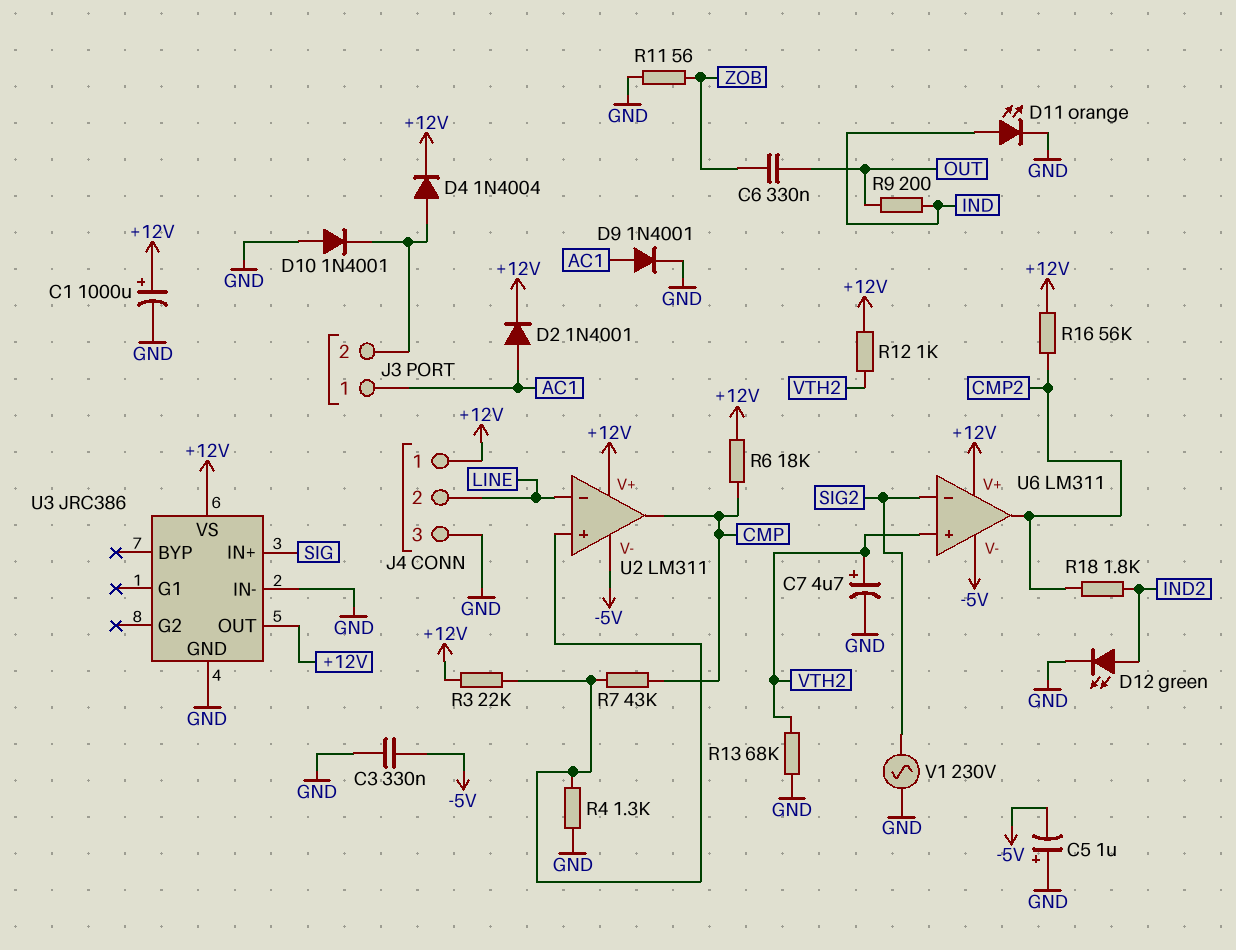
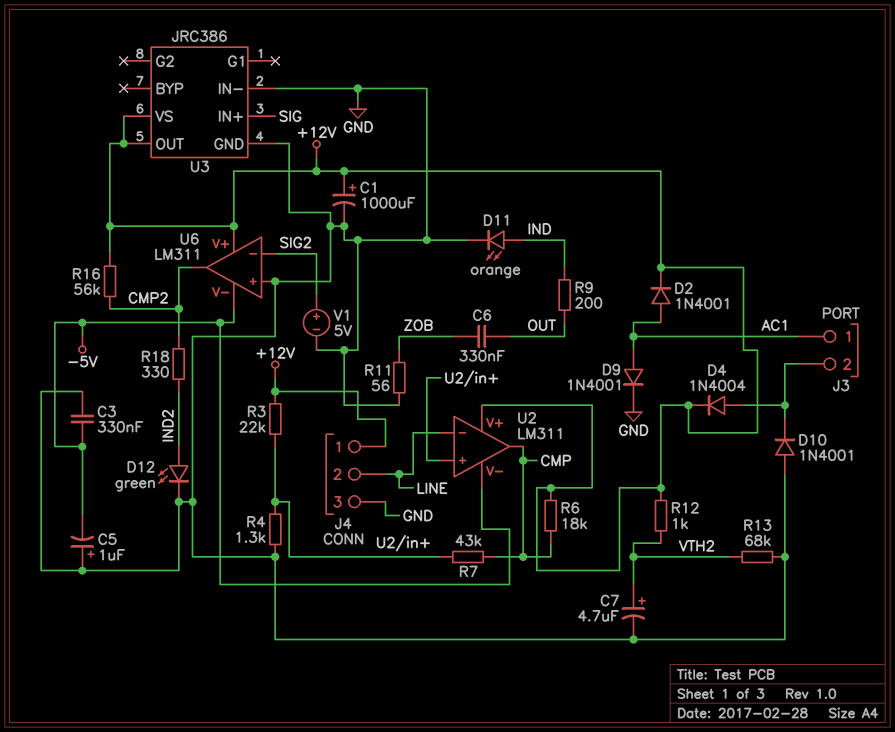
R18: 1.8k (CMP2, IND2) -> 330 (CMP2, IND2)
U6 pin in+: VTH2 -> GND
V1: AC 230V (GND, SIG2) -> 5V (plus SIG2, minus GND)

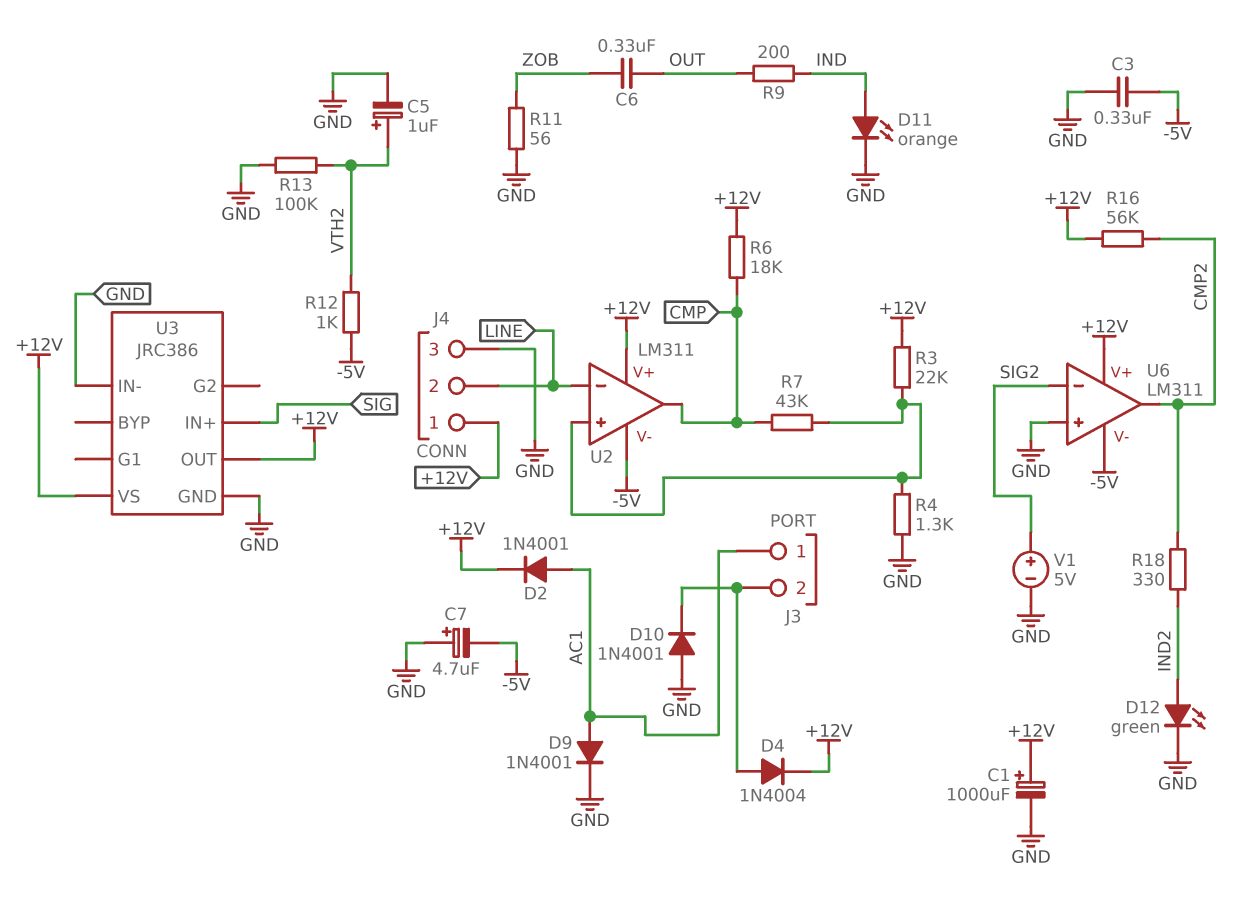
C5: 1uF (plus GND, minus -5V) -> 1uF (plus VTH2, minus GND)
C7: 4.7uF (plus VTH2, minus GND) -> 4.7uF (plus GND, minus -5V)
R12: 1k (+12V, VTH2) -> 1k (-5V, VTH2)
R13: 68k (GND, VTH2) -> 100k (GND, VTH2)

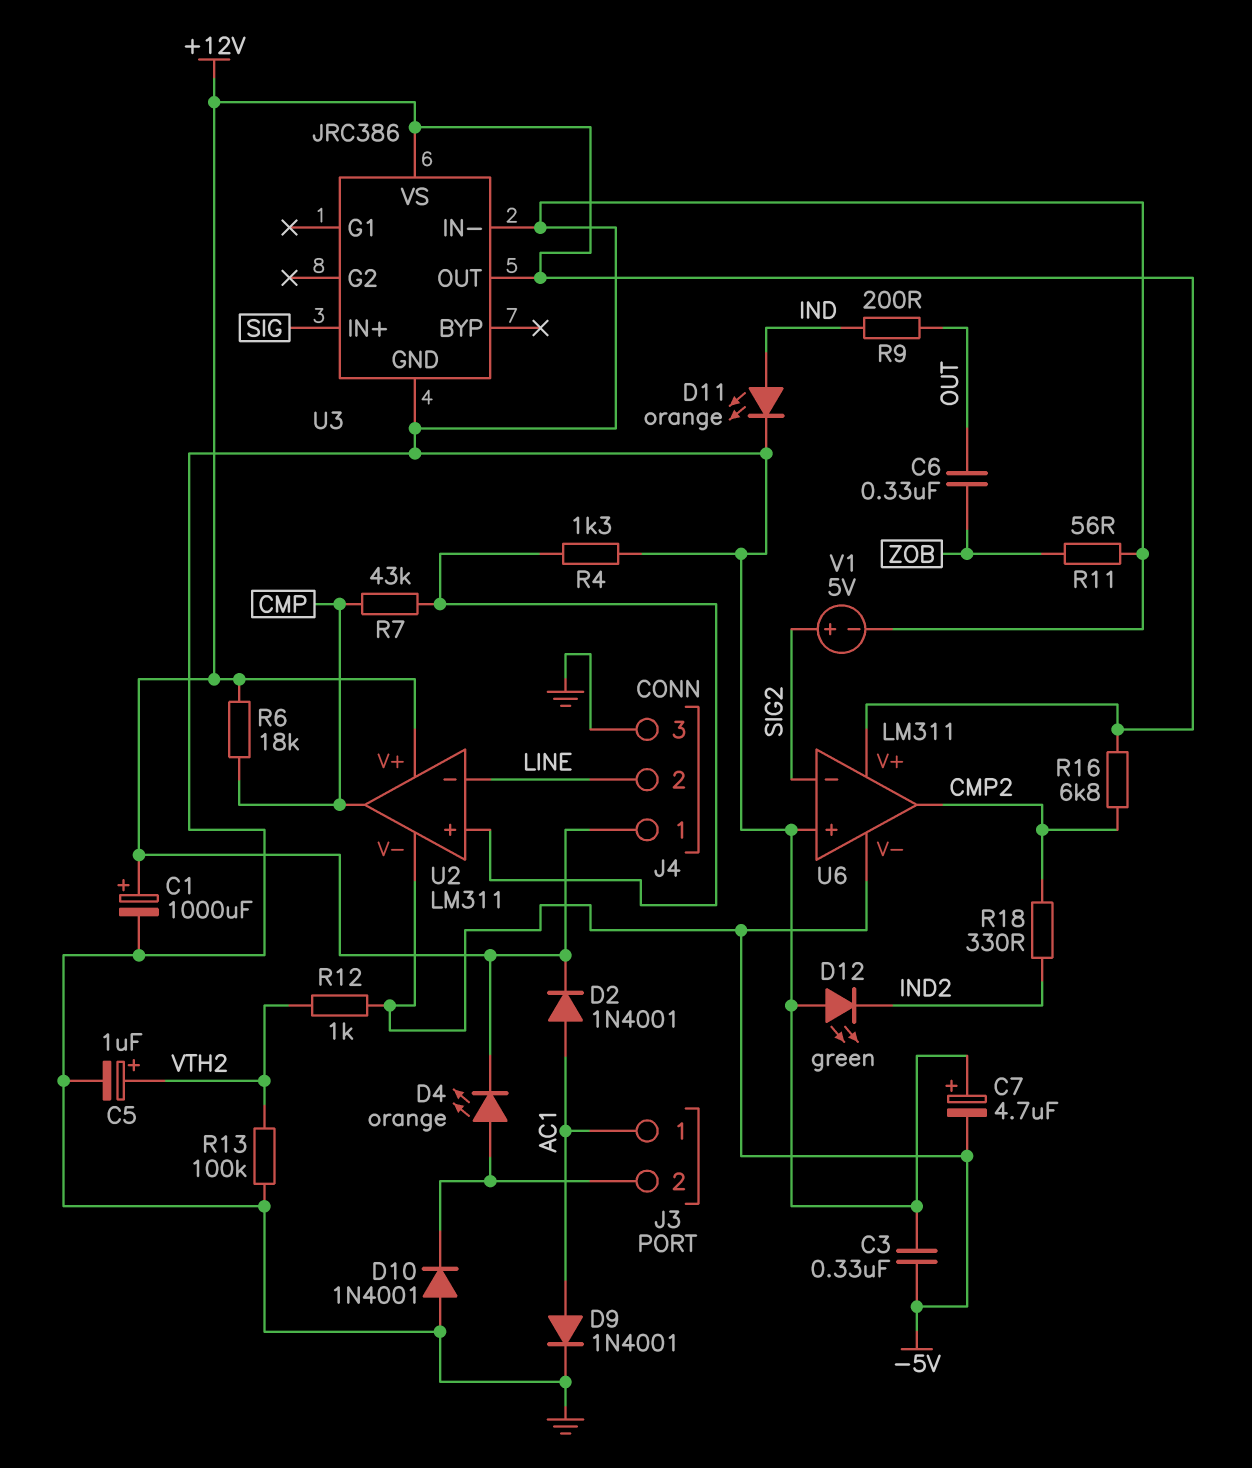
D4: diode 1N4004 (A J3/2, K +12V) -> LED orange (A J3/2, K +12V)
D12: LED green (A IND2, K GND) -> LED green (A GND, K IND2)
R3: 22k (+12V, U2/in+) -> none
R16: 56k (+12V, CMP2) -> 6.8k (+12V, CMP2)

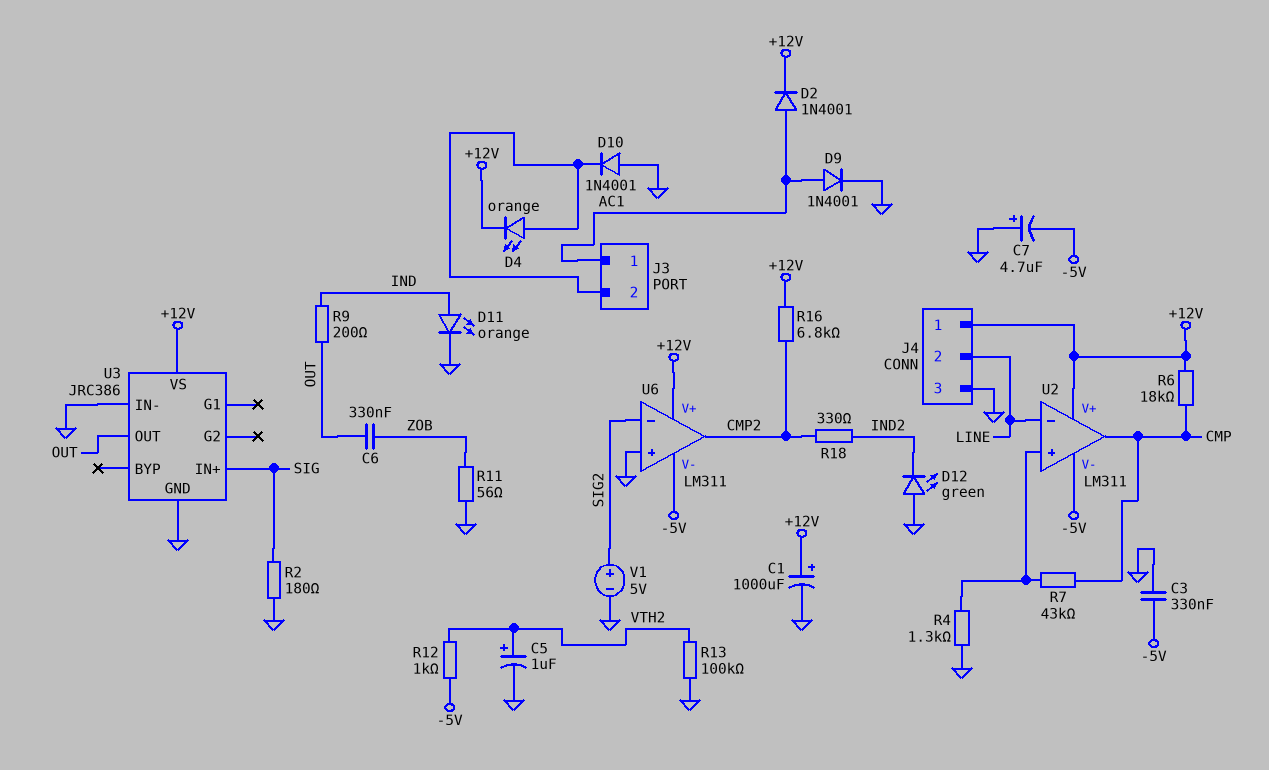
R2: none -> 180 (GND, SIG)
U3 pin OUT: +12V -> OUT

